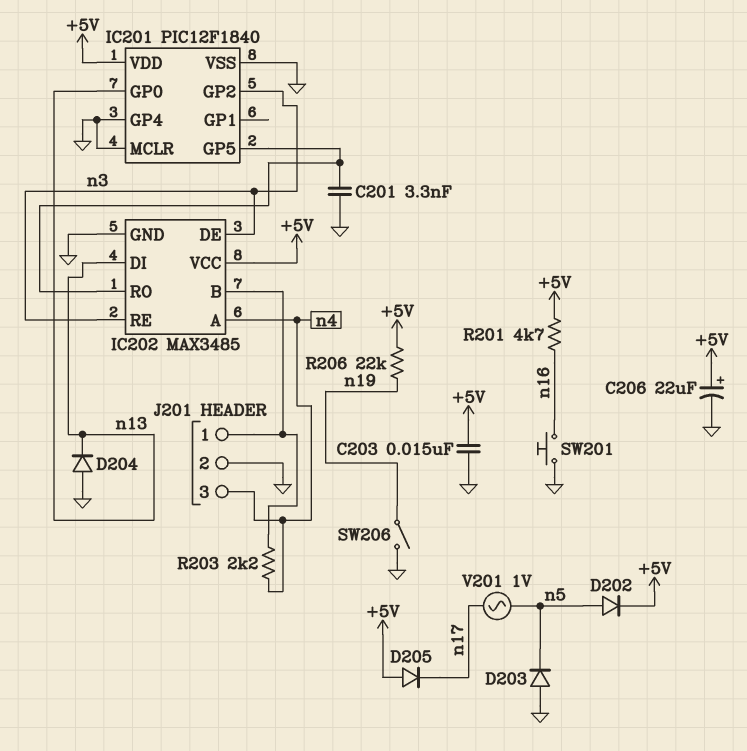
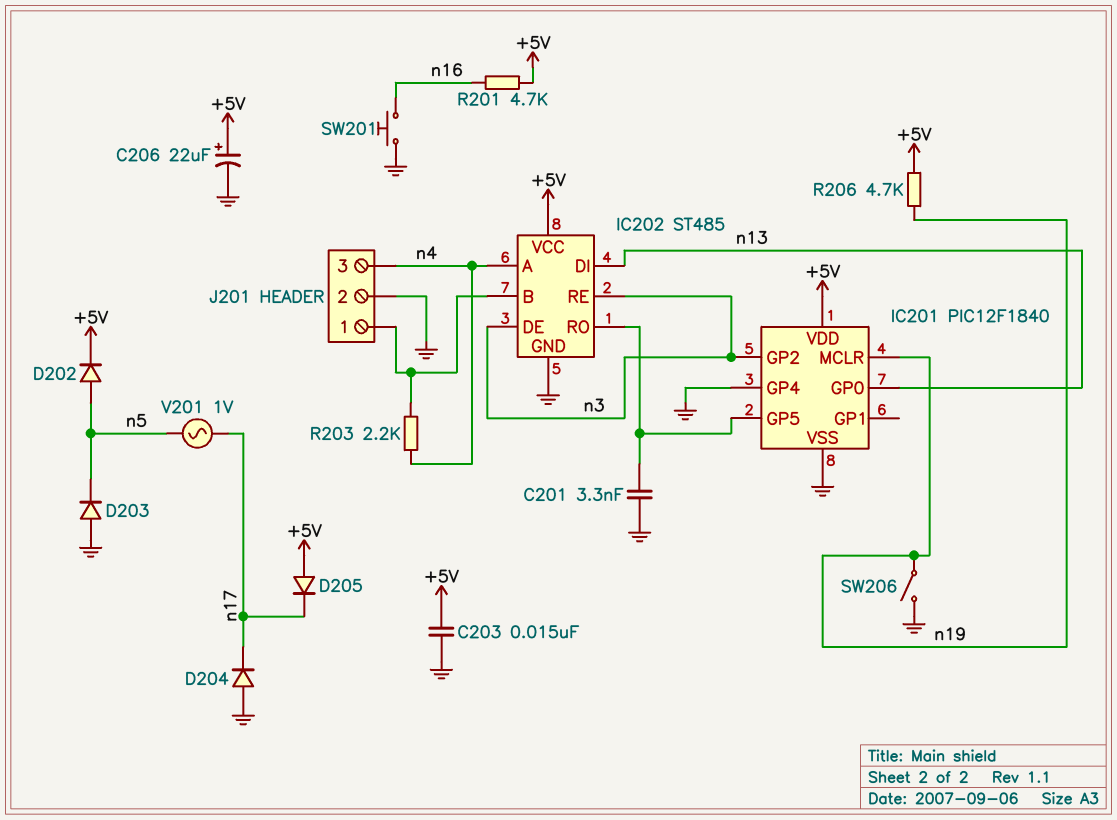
D204: diode (A GND, K n13) -> diode (A GND, K n17)
IC201 pin MCLR: GND -> n19
IC202: MAX3485 -> ST485
R206: 22k (+5V, n19) -> 4.7k (+5V, n19)

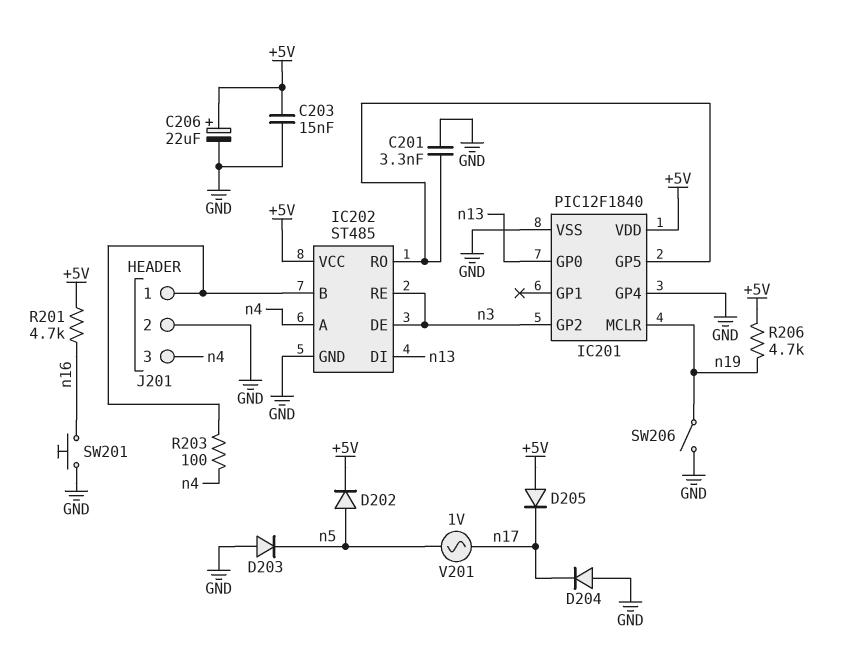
R203: 2.2k (IC202/B, n4) -> 100 (IC202/B, n4)

